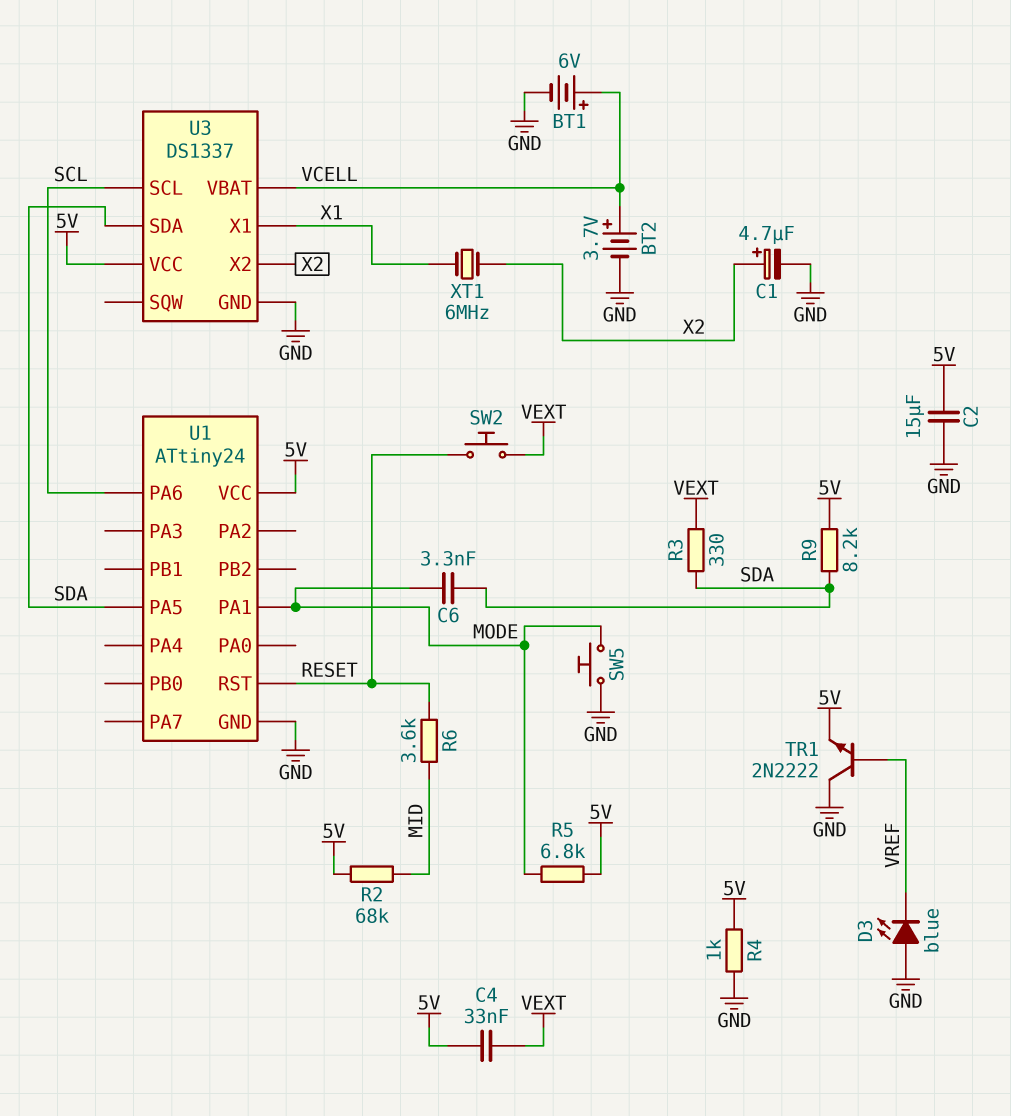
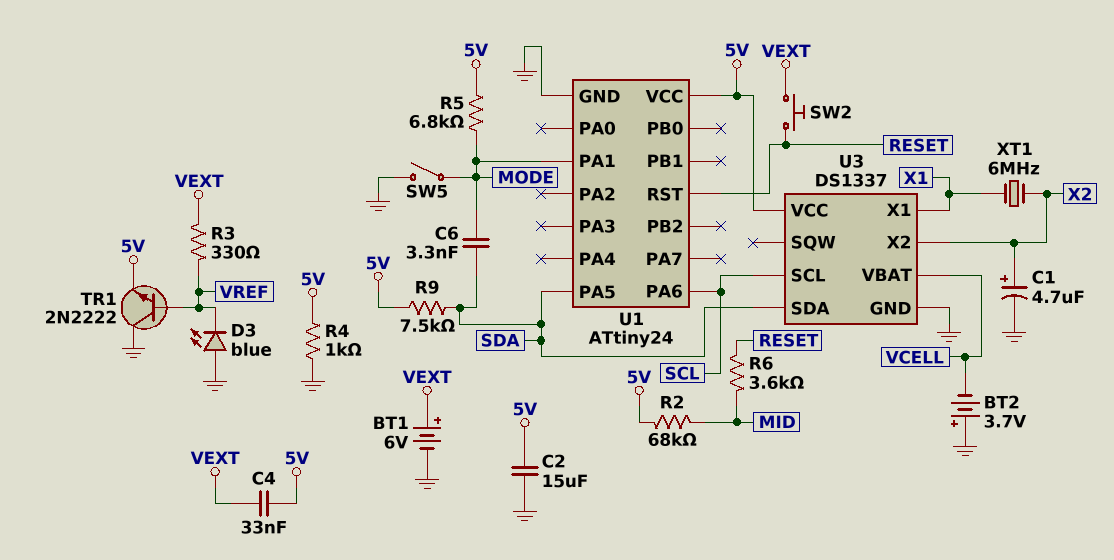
BT1: 6V (plus VCELL, minus GND) -> 6V (plus VEXT, minus GND)
BT2: 3.7V (plus VCELL, minus GND) -> 3.7V (plus GND, minus VCELL)
R3: 330 (SDA, VEXT) -> 330 (VEXT, VREF)
R9: 8.2k (5V, SDA) -> 7.5k (5V, SDA)
SW5: button (GND, MODE) -> switch (GND, MODE)

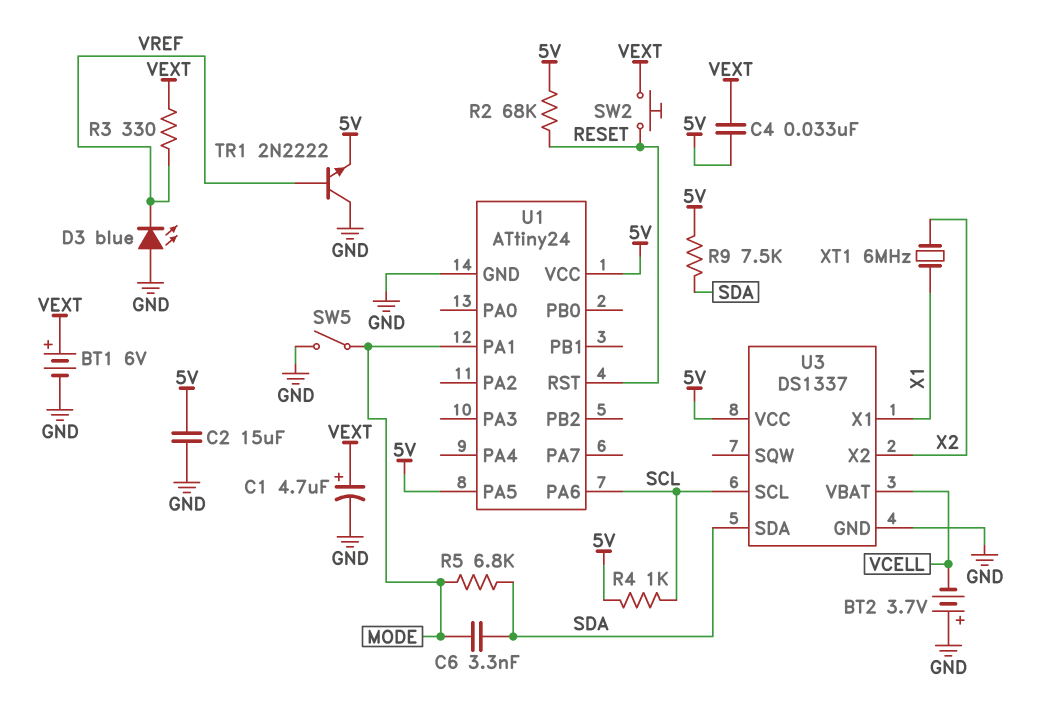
C1: 4.7uF (plus X2, minus GND) -> 4.7uF (plus VEXT, minus GND)
R2: 68k (5V, MID) -> 68k (5V, RESET)
R4: 1k (5V, GND) -> 1k (5V, SCL)
R5: 6.8k (5V, MODE) -> 6.8k (MODE, SDA)
R6: 3.6k (MID, RESET) -> none
U1 pin PA5: SDA -> 5V

